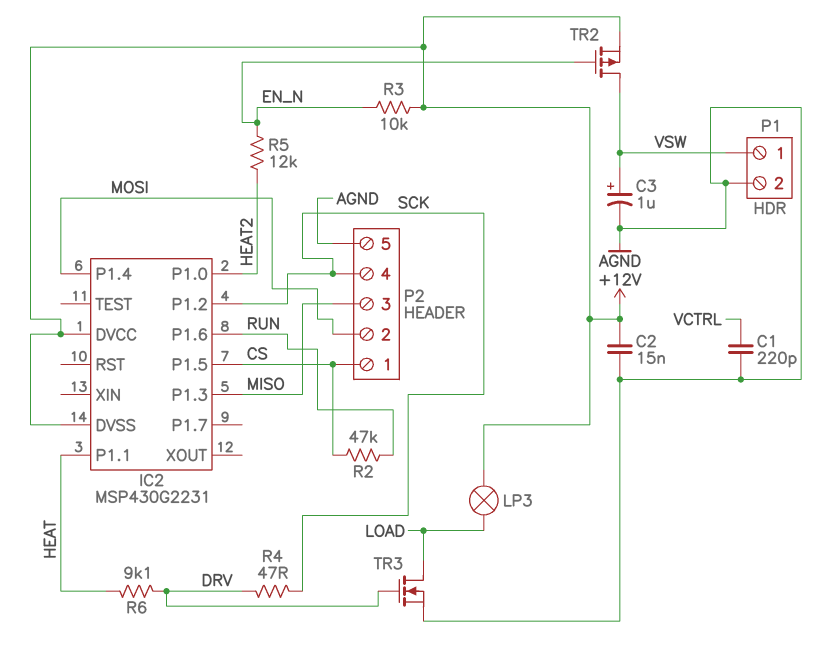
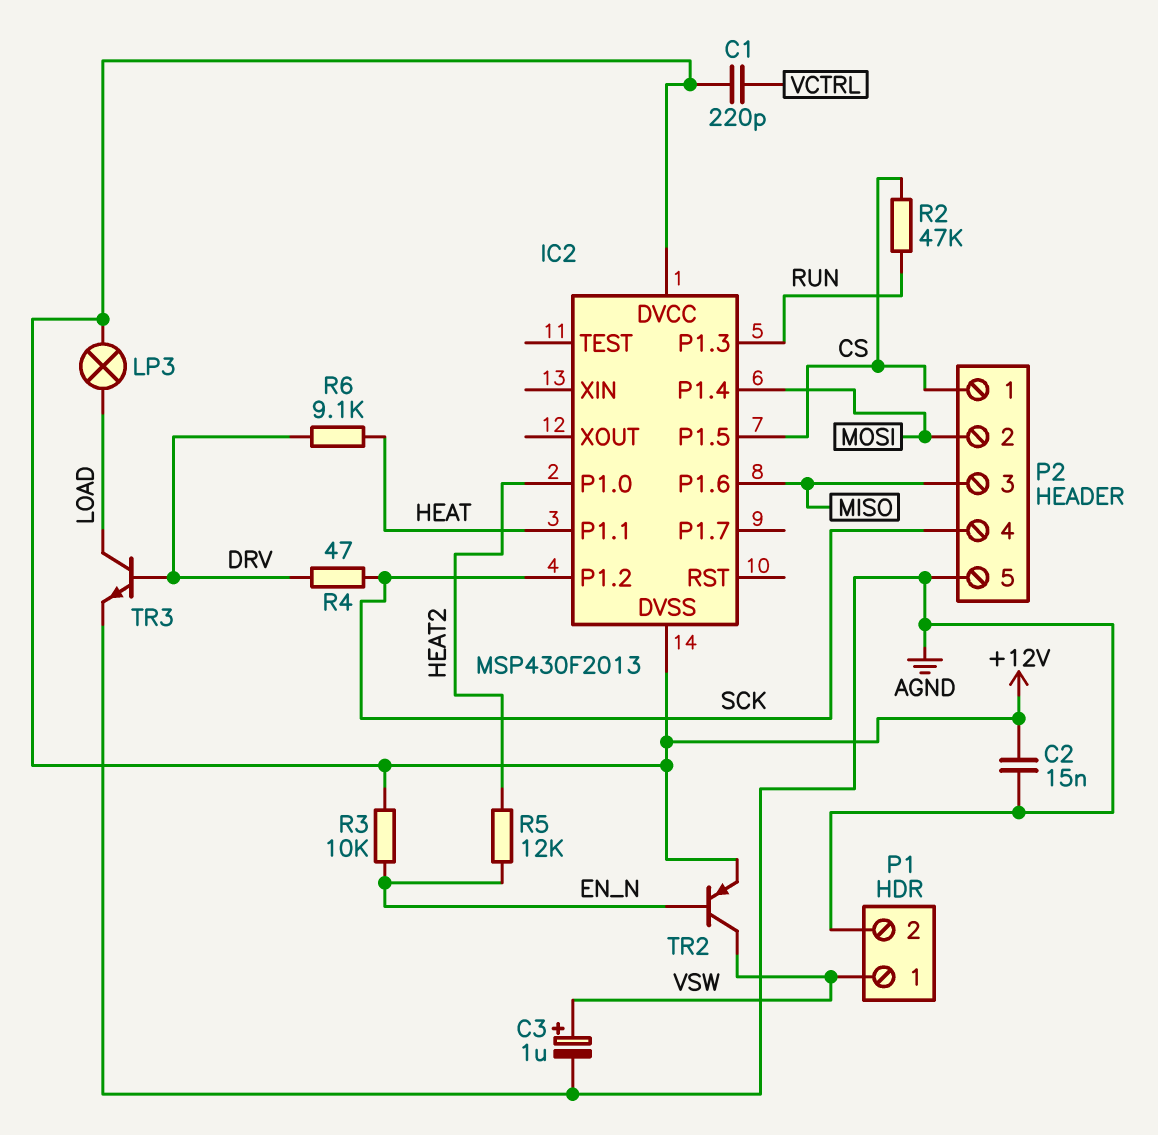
C1: 220pF (AGND, VCTRL) -> 220pF (+12V, VCTRL)
IC2: MSP430G2231 -> MSP430F2013
IC2 pin P1.3: MISO -> RUN
IC2 pin P1.6: RUN -> MISO
TR2: PMOS (G EN_N, D VSW, S +12V) -> PNP (B EN_N, C VSW, E +12V)
TR3: NMOS (G DRV, D LOAD, S AGND) -> NPN (B DRV, C LOAD, E AGND)

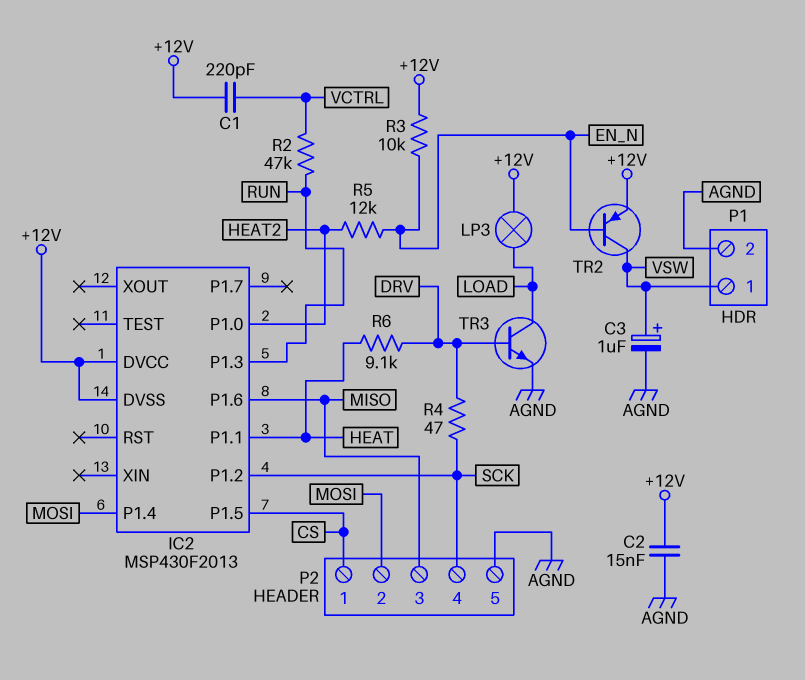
R2: 47k (CS, RUN) -> 47k (RUN, VCTRL)

